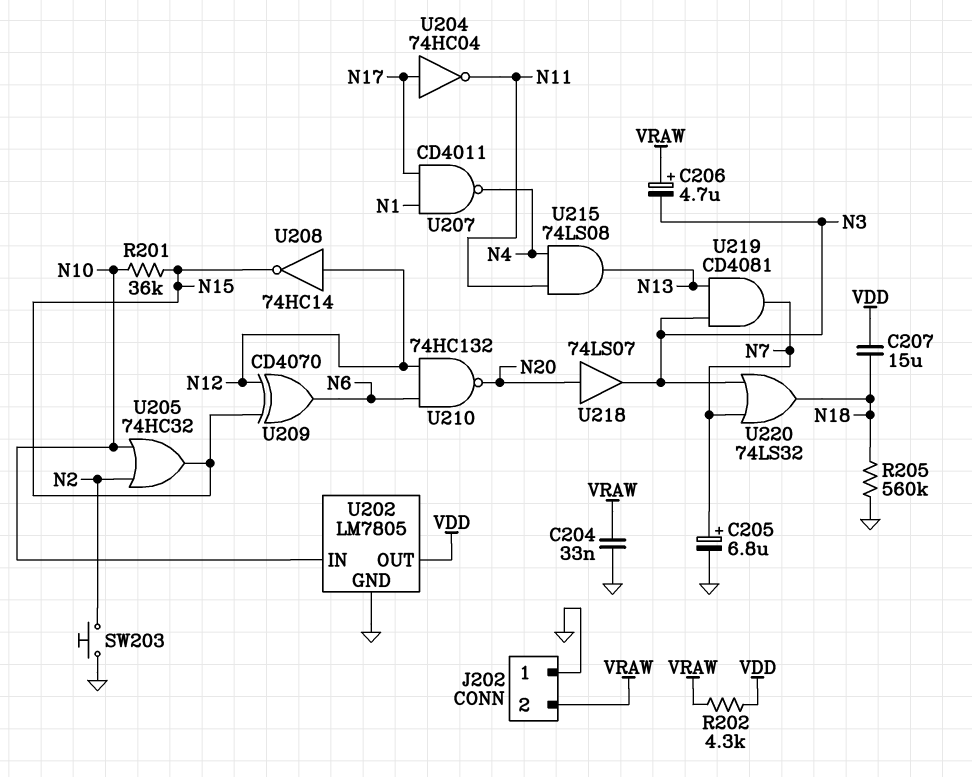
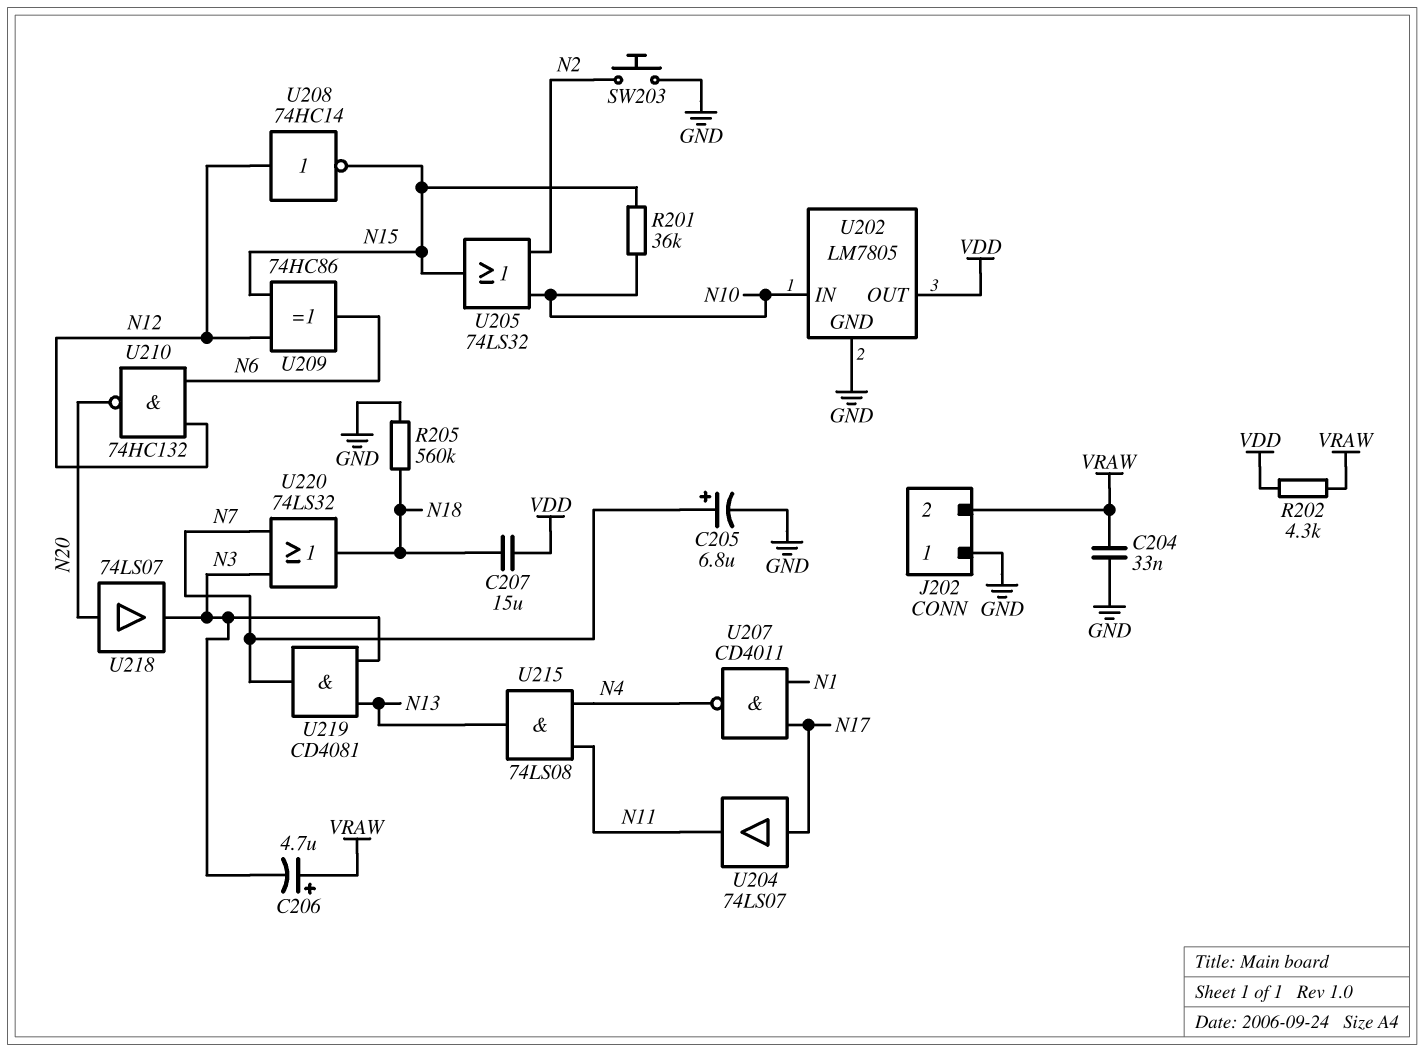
U204: NOT 74HC04 (in N17, out N11) -> buffer 74LS07 (in N17, out N11)
U205: OR 74HC32 (in N2, in N10, out N15) -> OR 74LS32 (in N2, in N10, out N15)
U209: XOR CD4070 (in N12, in N15, out N6) -> XOR 74HC86 (in N12, in N15, out N6)

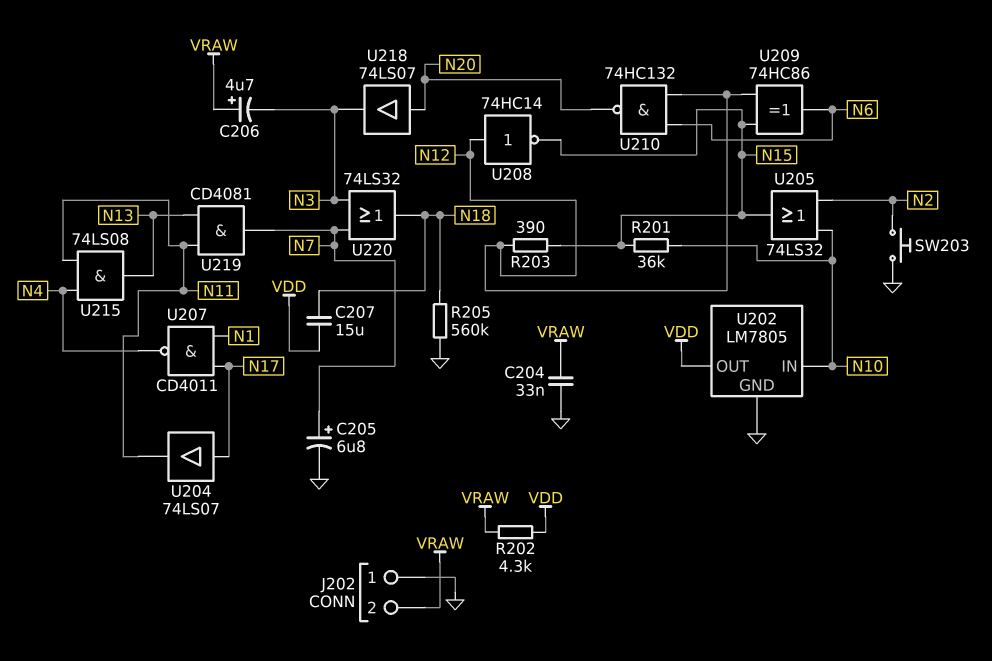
R203: none -> 390 (N12, N15)
U219: AND CD4081 (in N3, in N13, out N7) -> AND CD4081 (in N11, in N13, out N7)

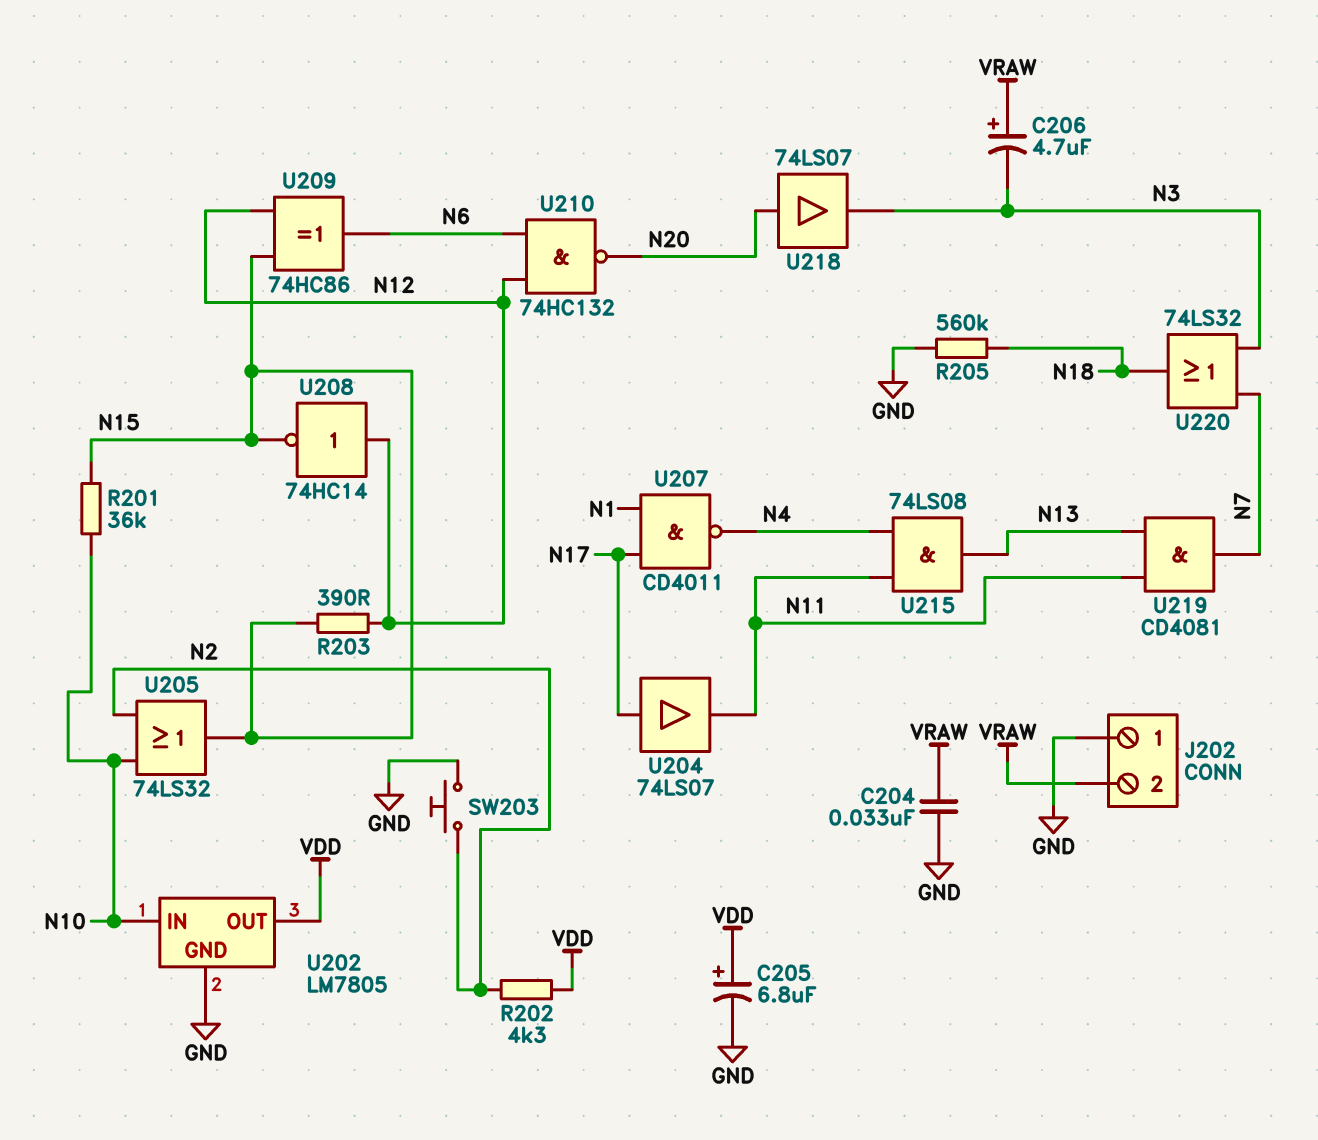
C205: 6.8uF (plus N7, minus GND) -> 6.8uF (plus VDD, minus GND)
C207: 15uF (N18, VDD) -> none
R202: 4.3k (VDD, VRAW) -> 4.3k (N2, VDD)

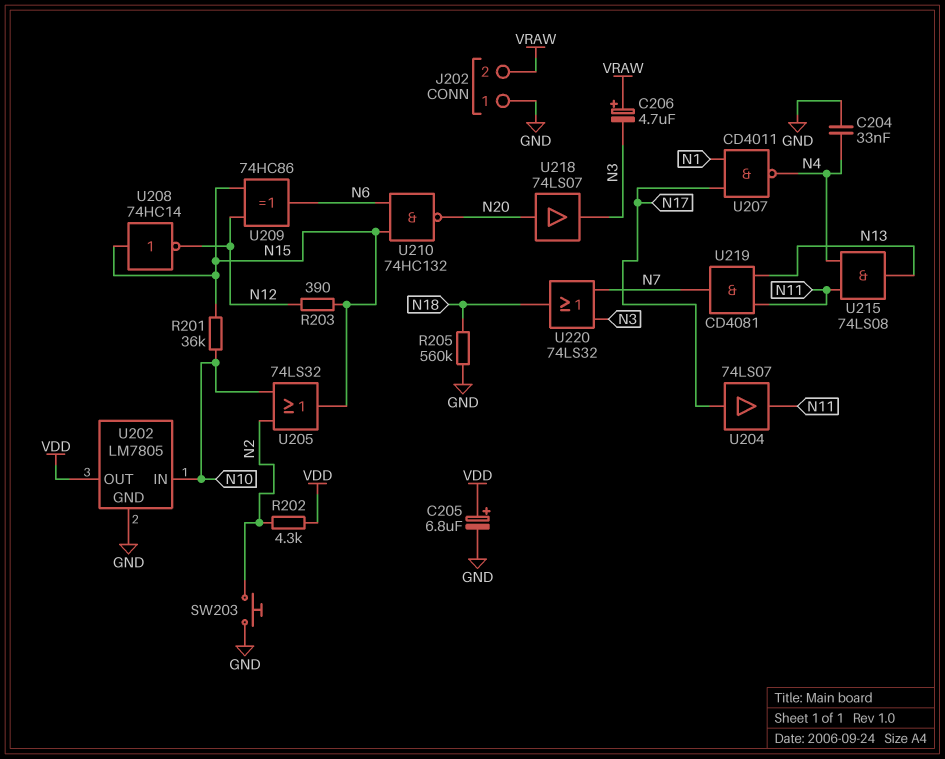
C204: 33nF (GND, VRAW) -> 33nF (GND, N4)
U208: NOT 74HC14 (in N12, out N15) -> NOT 74HC14 (in N15, out N12)
U210: NAND 74HC132 (in N6, in N12, out N20) -> NAND 74HC132 (in N6, in N15, out N20)

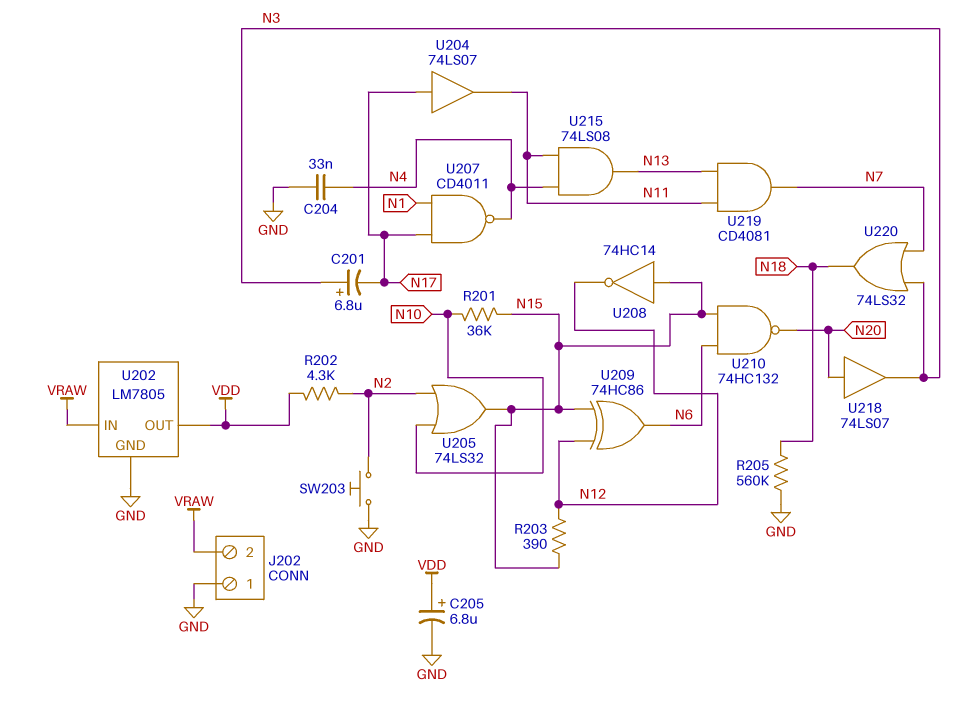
C201: none -> 6.8uF (plus N3, minus N17)
C206: 4.7uF (plus VRAW, minus N3) -> none
U202 pin IN: N10 -> VRAW

